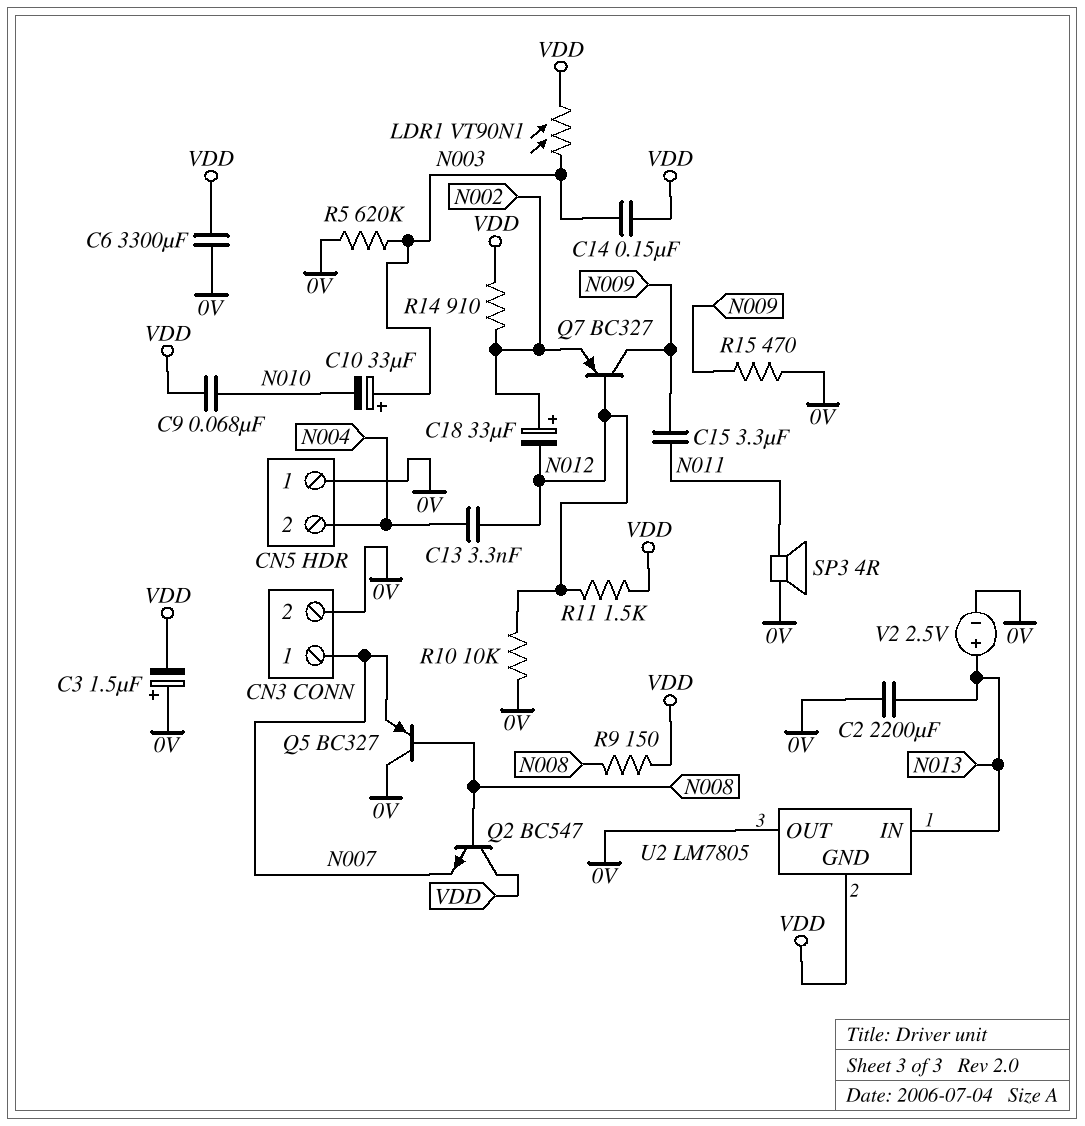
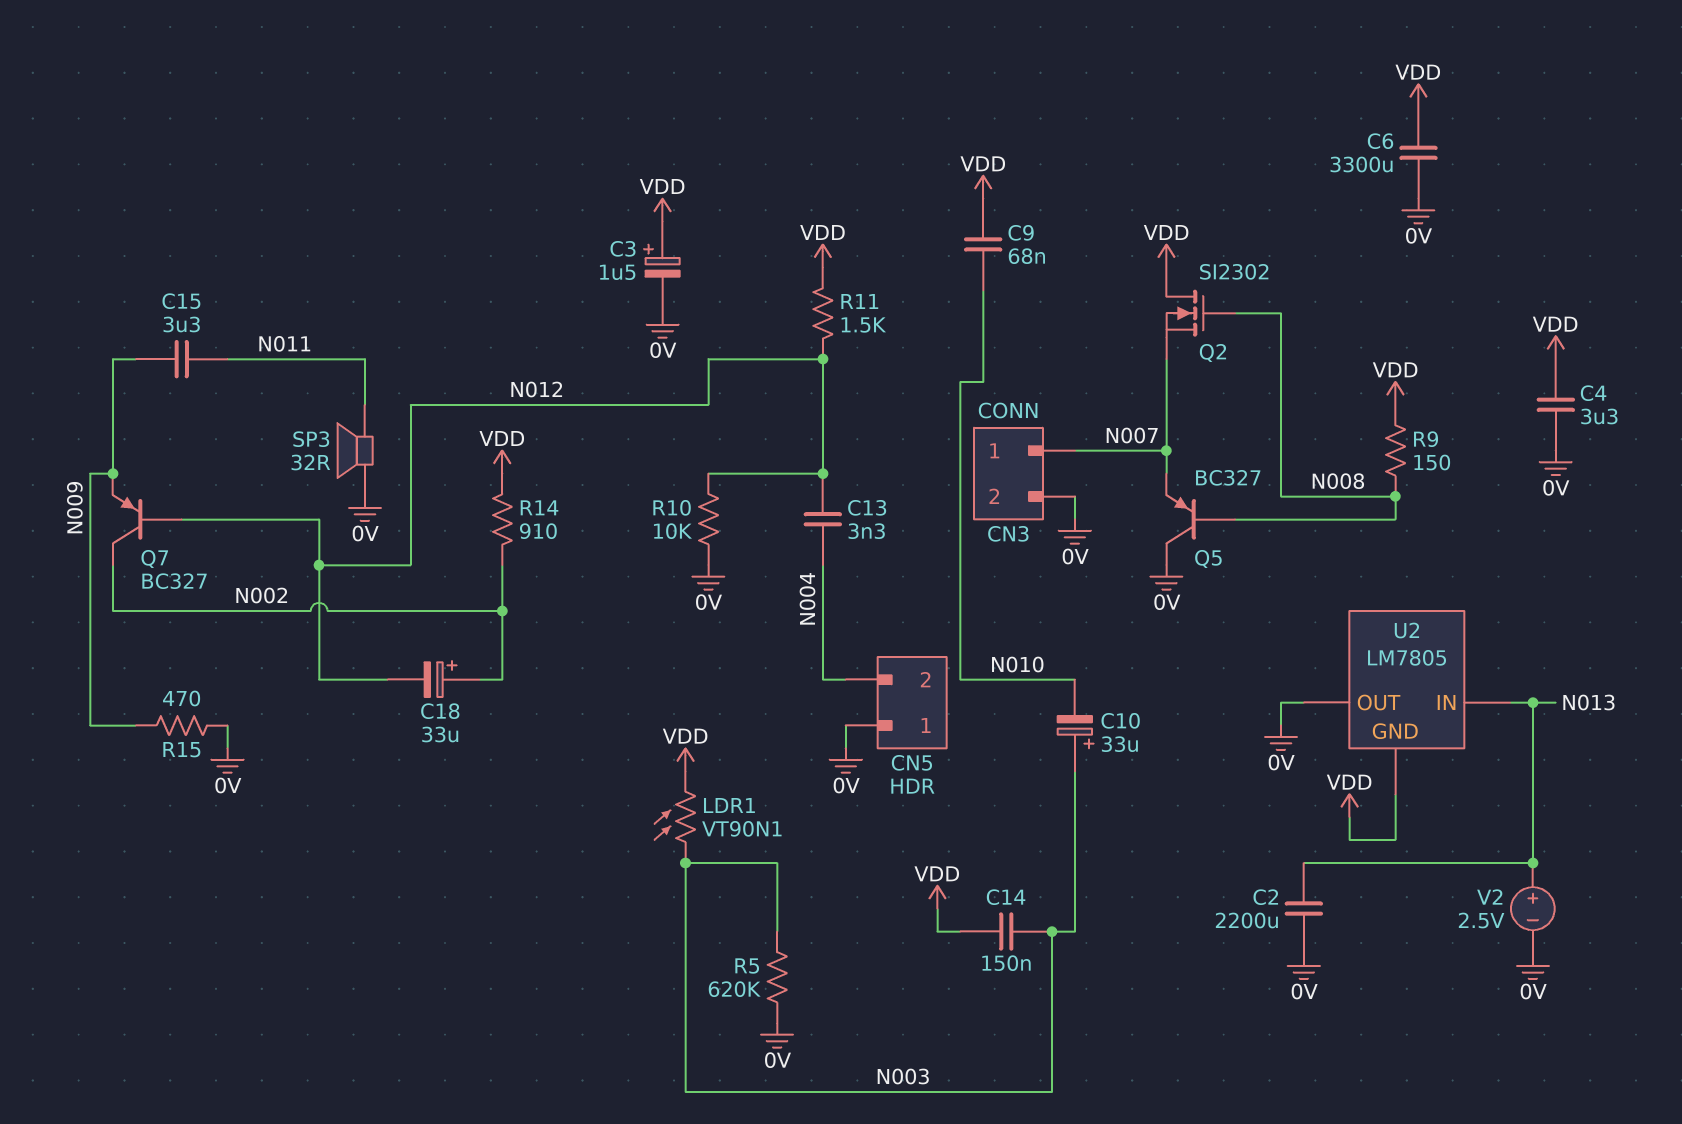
C3: 1.5uF (plus 0V, minus VDD) -> 1.5uF (plus VDD, minus 0V)
C4: none -> 3.3uF (0V, VDD)
Q2: NPN BC547 (B N008, C VDD, E N007) -> NMOS SI2302 (G N008, D VDD, S N007)
Q7: PNP BC327 (B N012, C N009, E N002) -> PNP BC327 (B N012, C N002, E N009)
SP3: speaker 4R (0V, N011) -> speaker 32R (0V, N011)

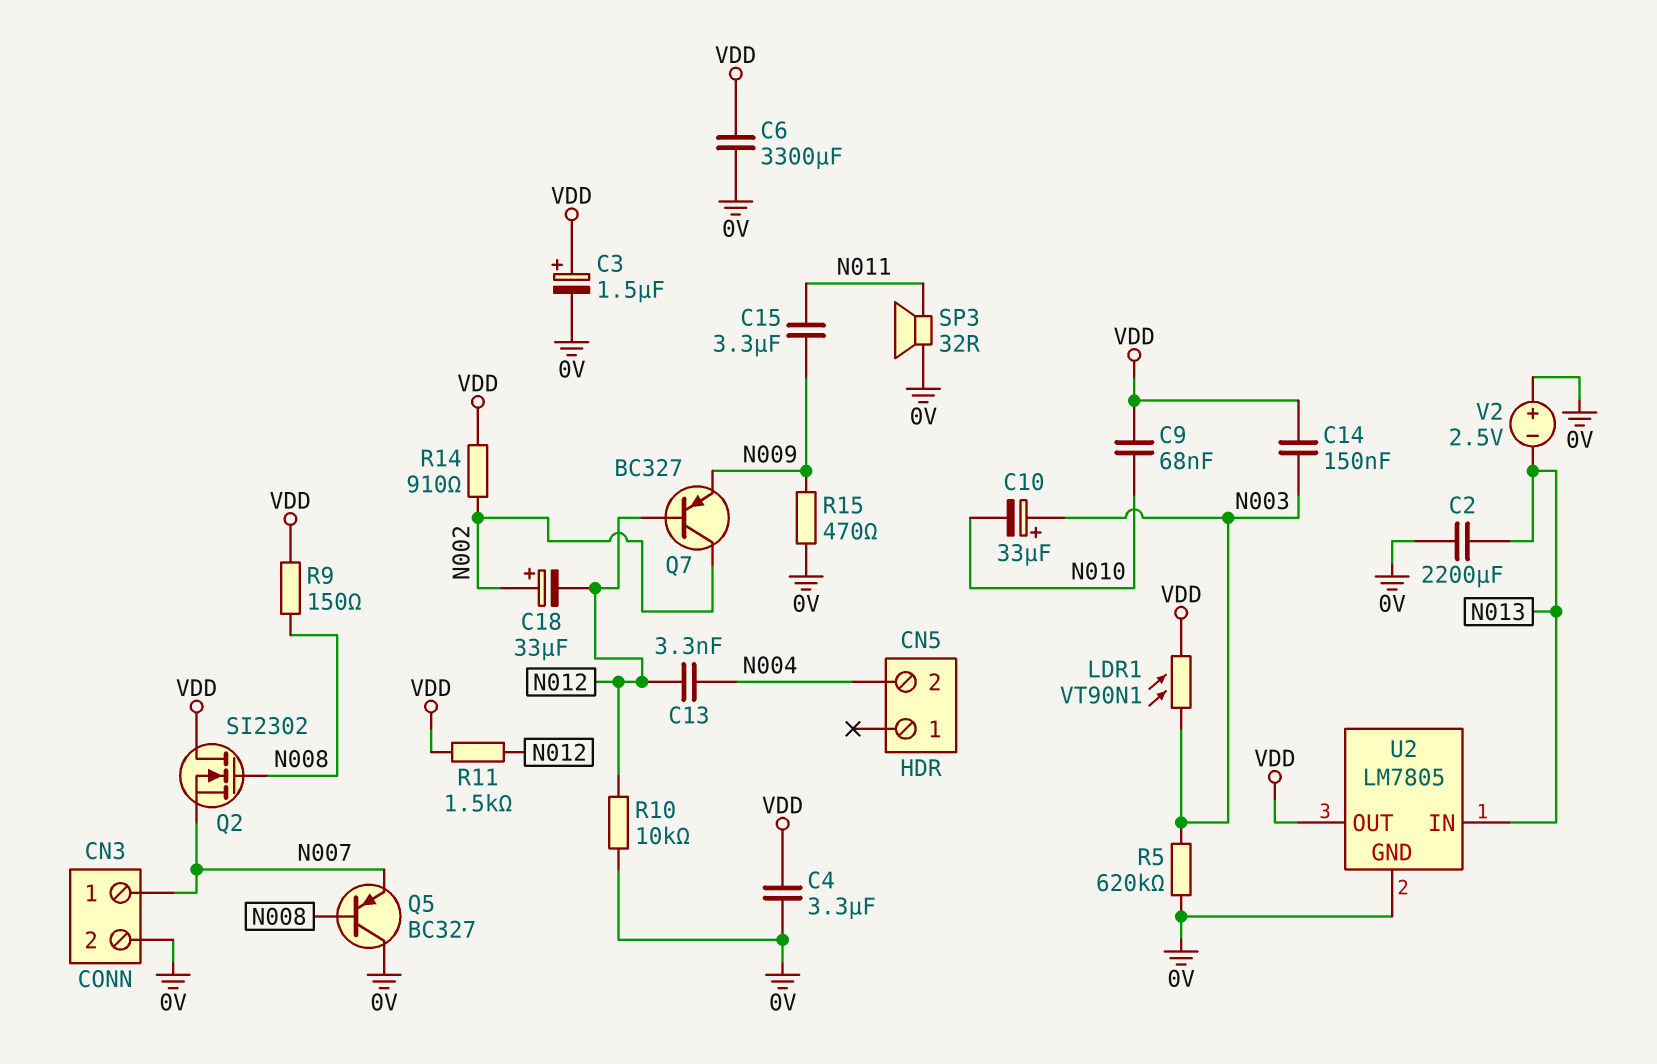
CN5 pin 1: 0V -> none
U2 pin GND: VDD -> 0V
U2 pin OUT: 0V -> VDD
V2: 2.5V (plus N013, minus 0V) -> 2.5V (plus 0V, minus N013)

